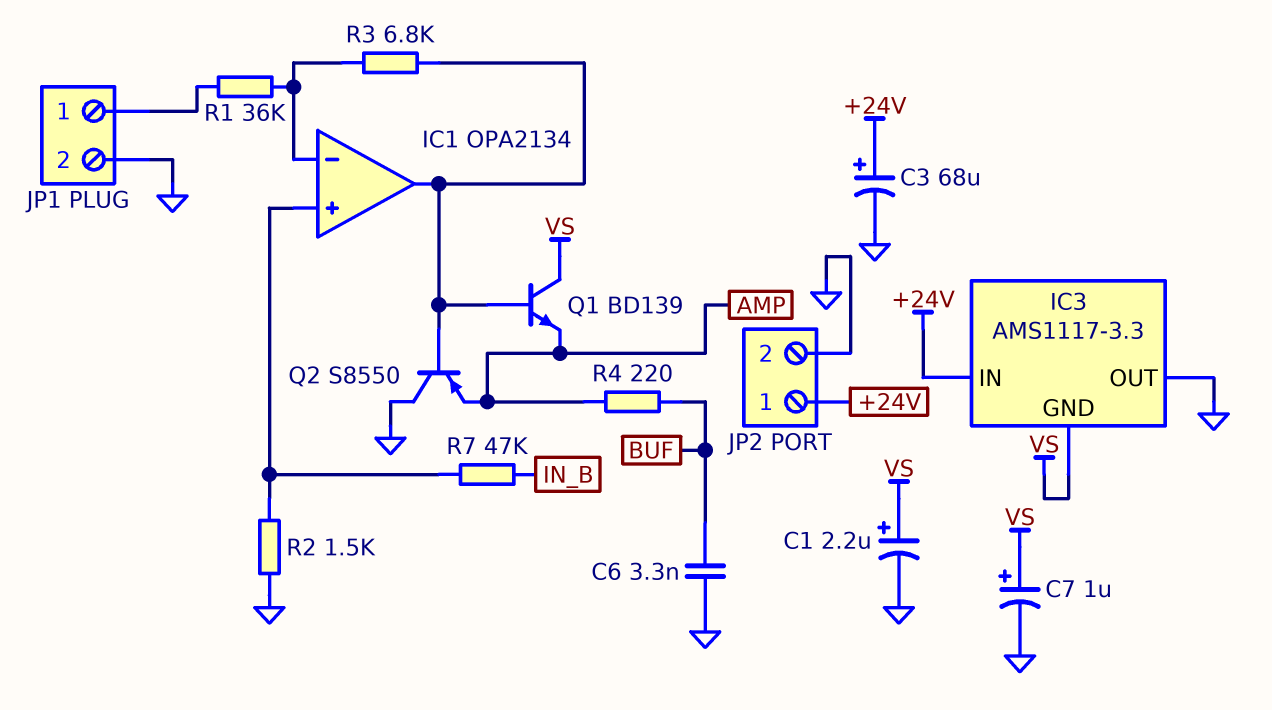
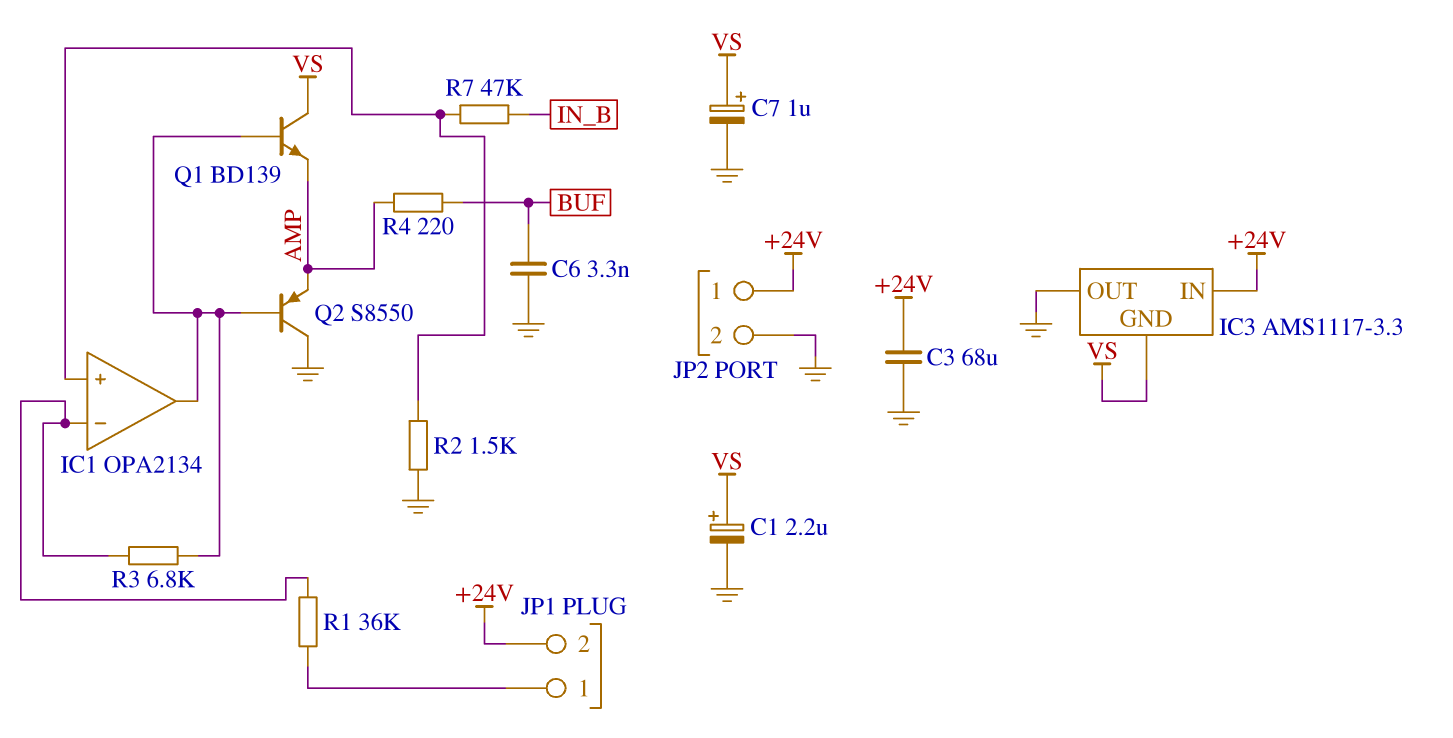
C3: 68uF (plus +24V, minus GND) -> 68uF (+24V, GND)
JP1 pin 2: GND -> +24V

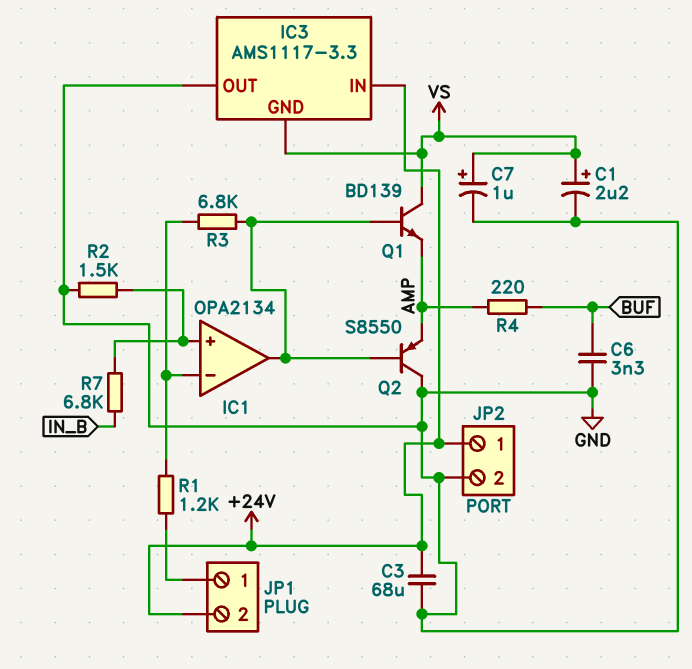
R1: 36k (IC1/in-, JP1/1) -> 1.2k (IC1/in-, JP1/1)
R7: 47k (IC1/in+, IN_B) -> 6.8k (IC1/in+, IN_B)

